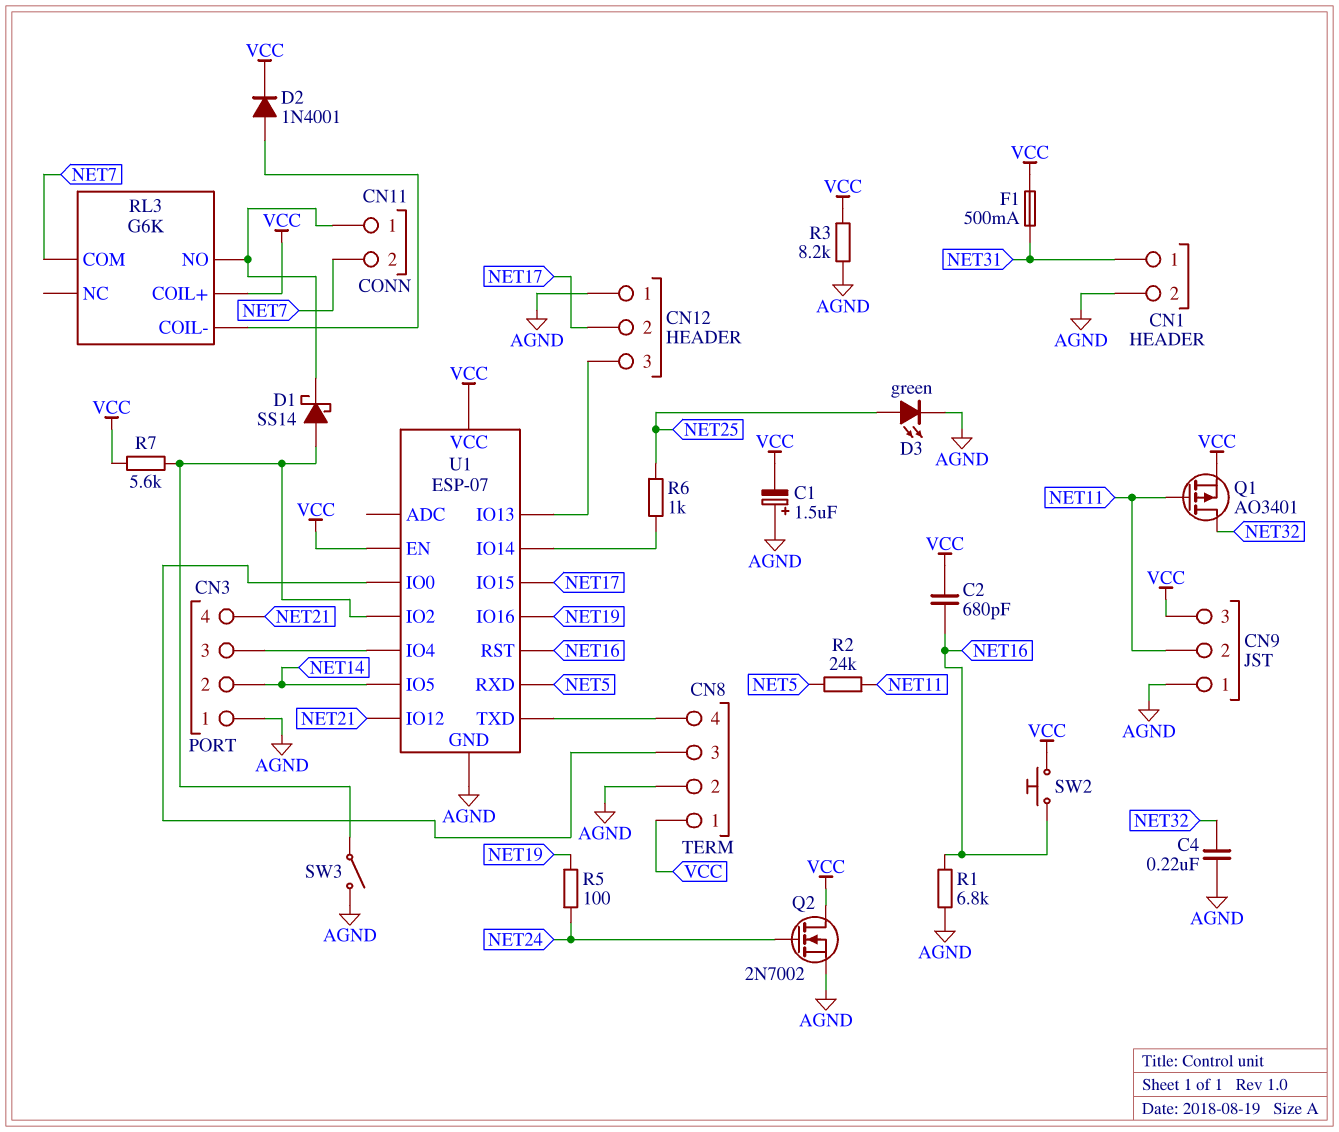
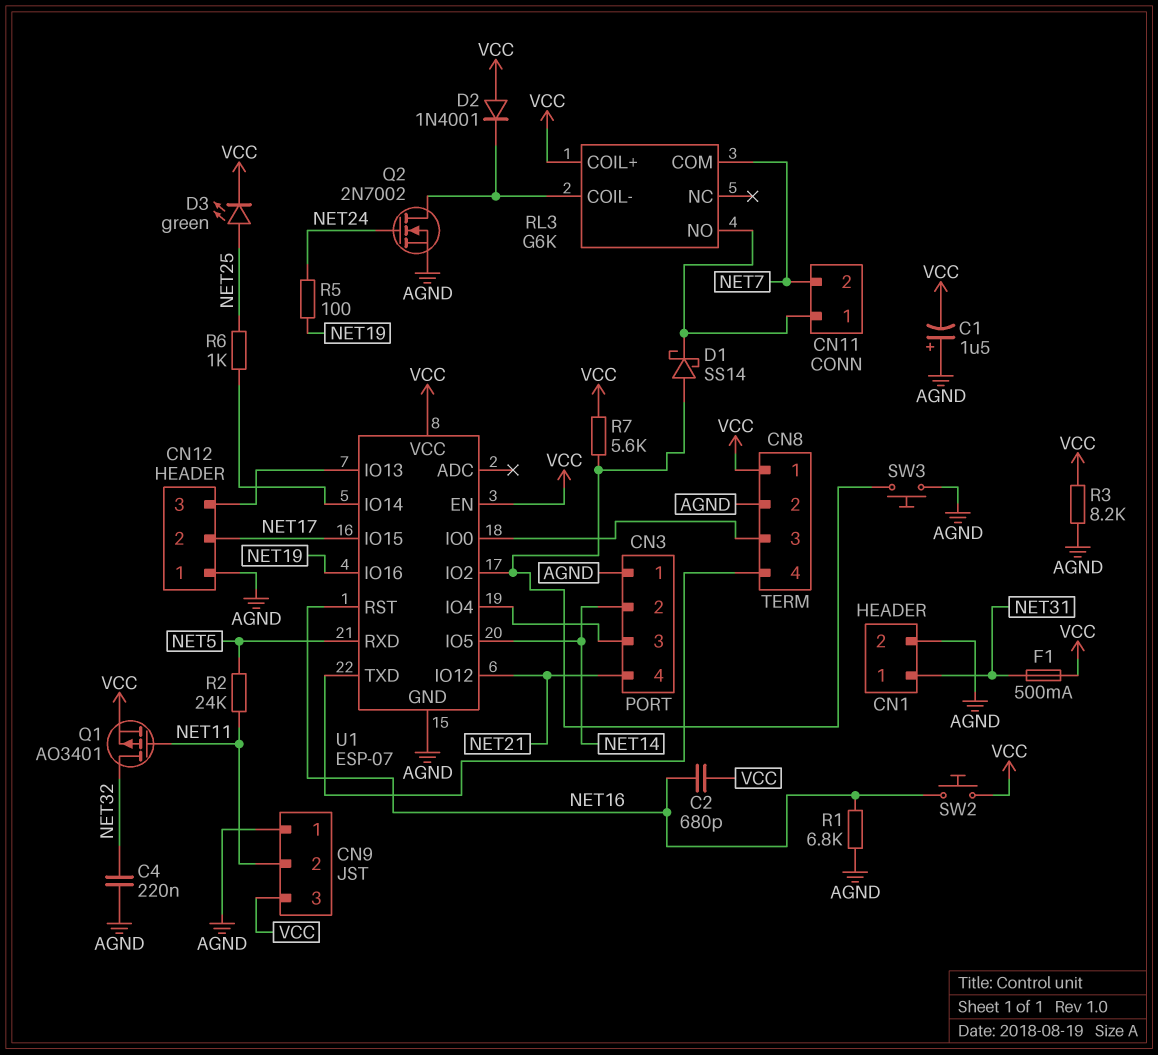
D2: diode 1N4001 (A RL3/COIL-, K VCC) -> diode 1N4001 (A VCC, K RL3/COIL-)
D3: LED green (A NET25, K AGND) -> LED green (A NET25, K VCC)
Q2: NMOS 2N7002 (G NET24, D VCC, S AGND) -> NMOS 2N7002 (G NET24, D RL3/COIL-, S AGND)
SW3: switch (AGND, U1/IO2) -> button (AGND, U1/IO2)

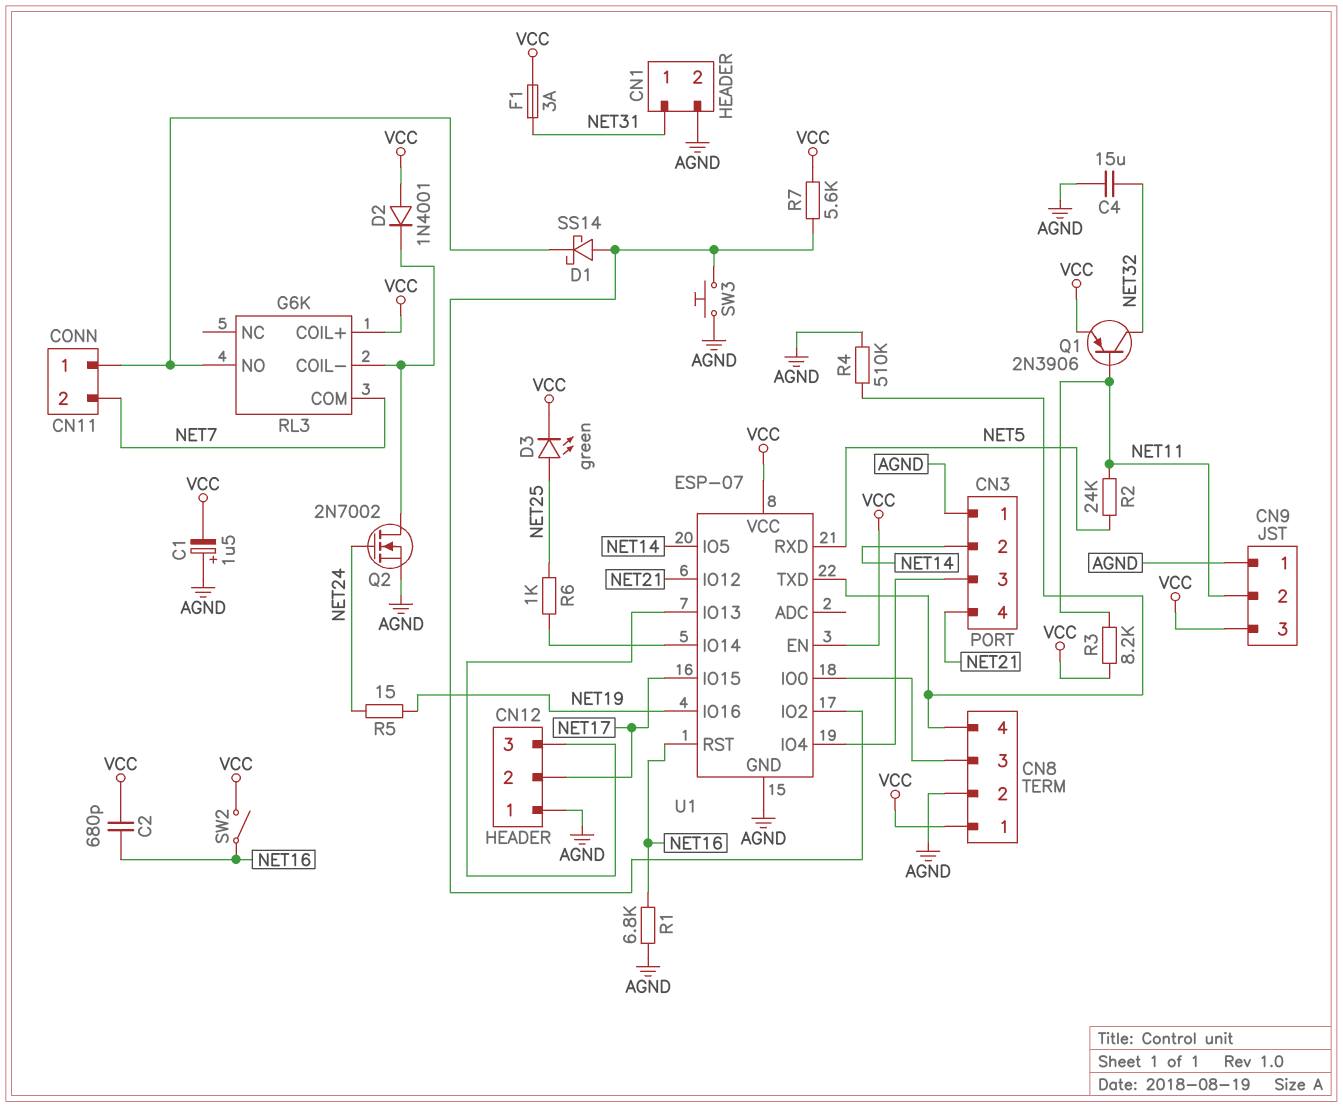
C4: 220nF (AGND, NET32) -> 15uF (AGND, NET32)
F1: 500mA (NET31, VCC) -> 3A (NET31, VCC)
Q1: PMOS AO3401 (G NET11, D NET32, S VCC) -> PNP 2N3906 (B NET11, C NET32, E VCC)
R3: 8.2k (AGND, VCC) -> 8.2k (NET11, VCC)
R4: none -> 510k (AGND, CN8/4)
R5: 100 (NET19, NET24) -> 15 (NET19, NET24)
SW2: button (NET16, VCC) -> switch (NET16, VCC)

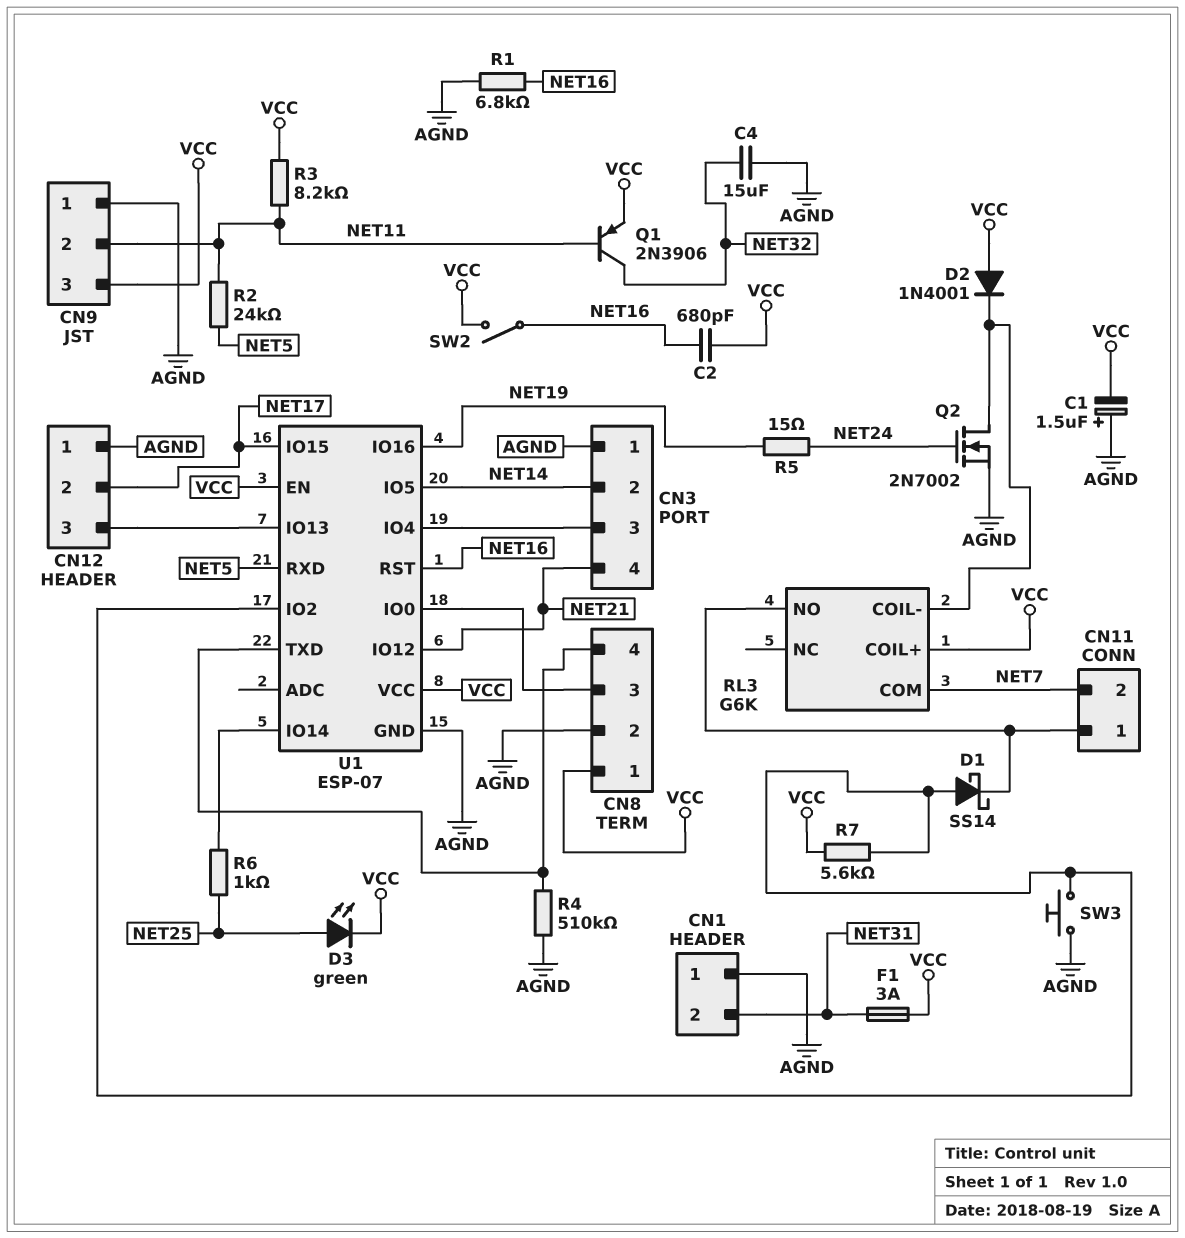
CN1 pin 1: NET31 -> AGND
CN1 pin 2: AGND -> NET31

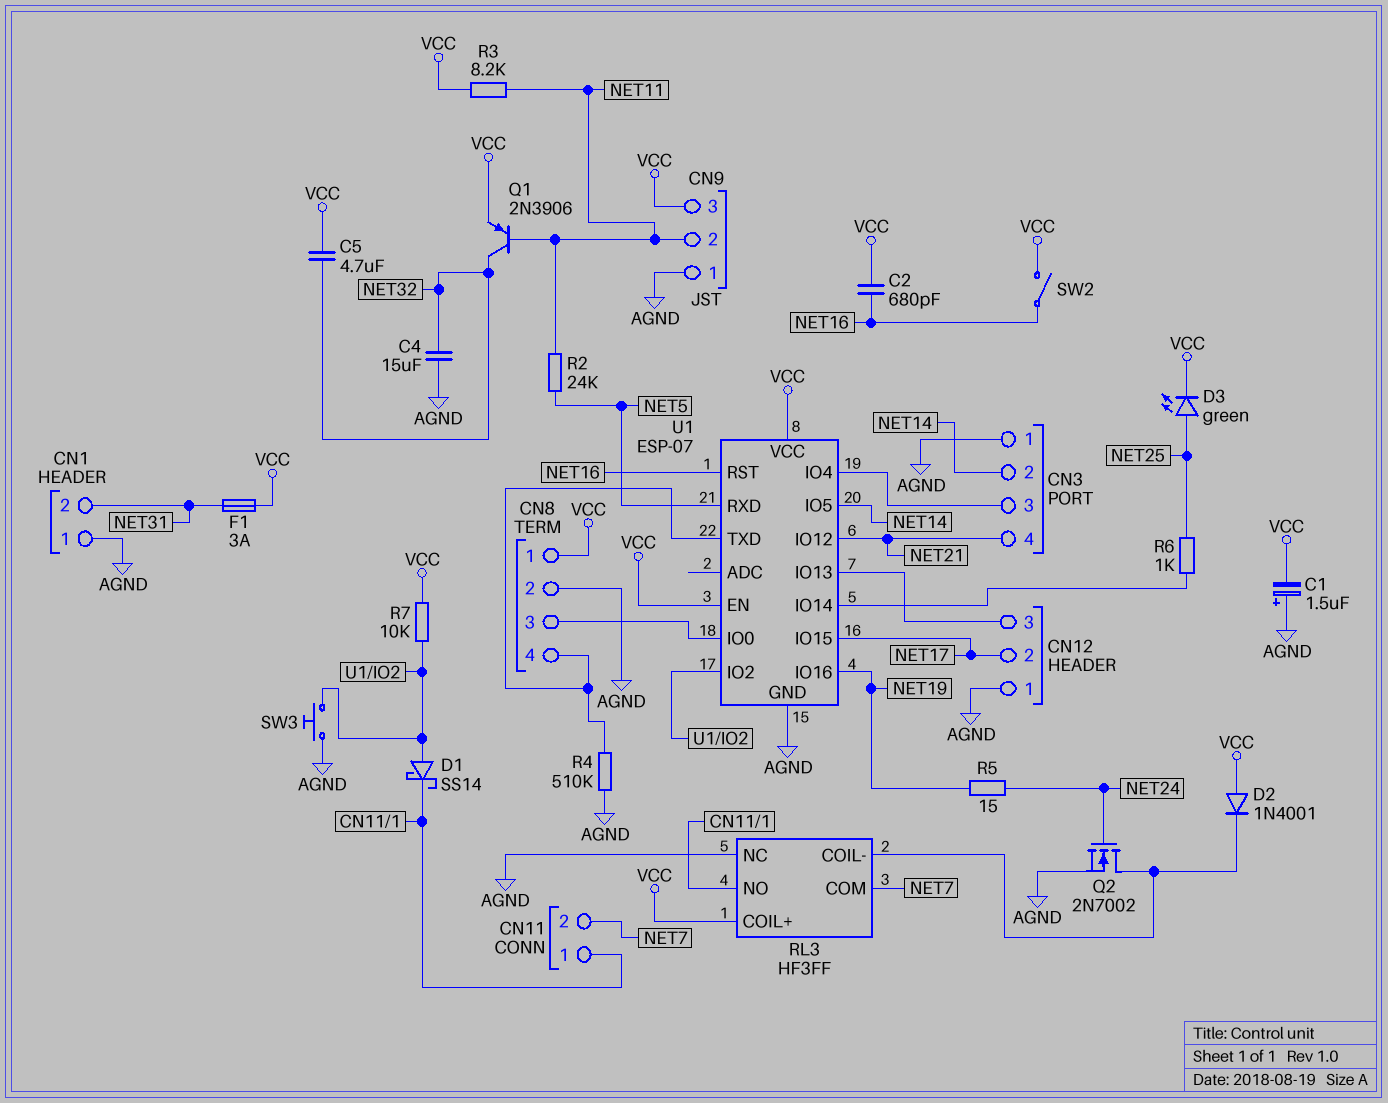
C5: none -> 4.7uF (NET32, VCC)
R1: 6.8k (AGND, NET16) -> none
R7: 5.6k (U1/IO2, VCC) -> 10k (U1/IO2, VCC)
RL3: G6K -> HF3FF
RL3 pin NC: none -> AGND

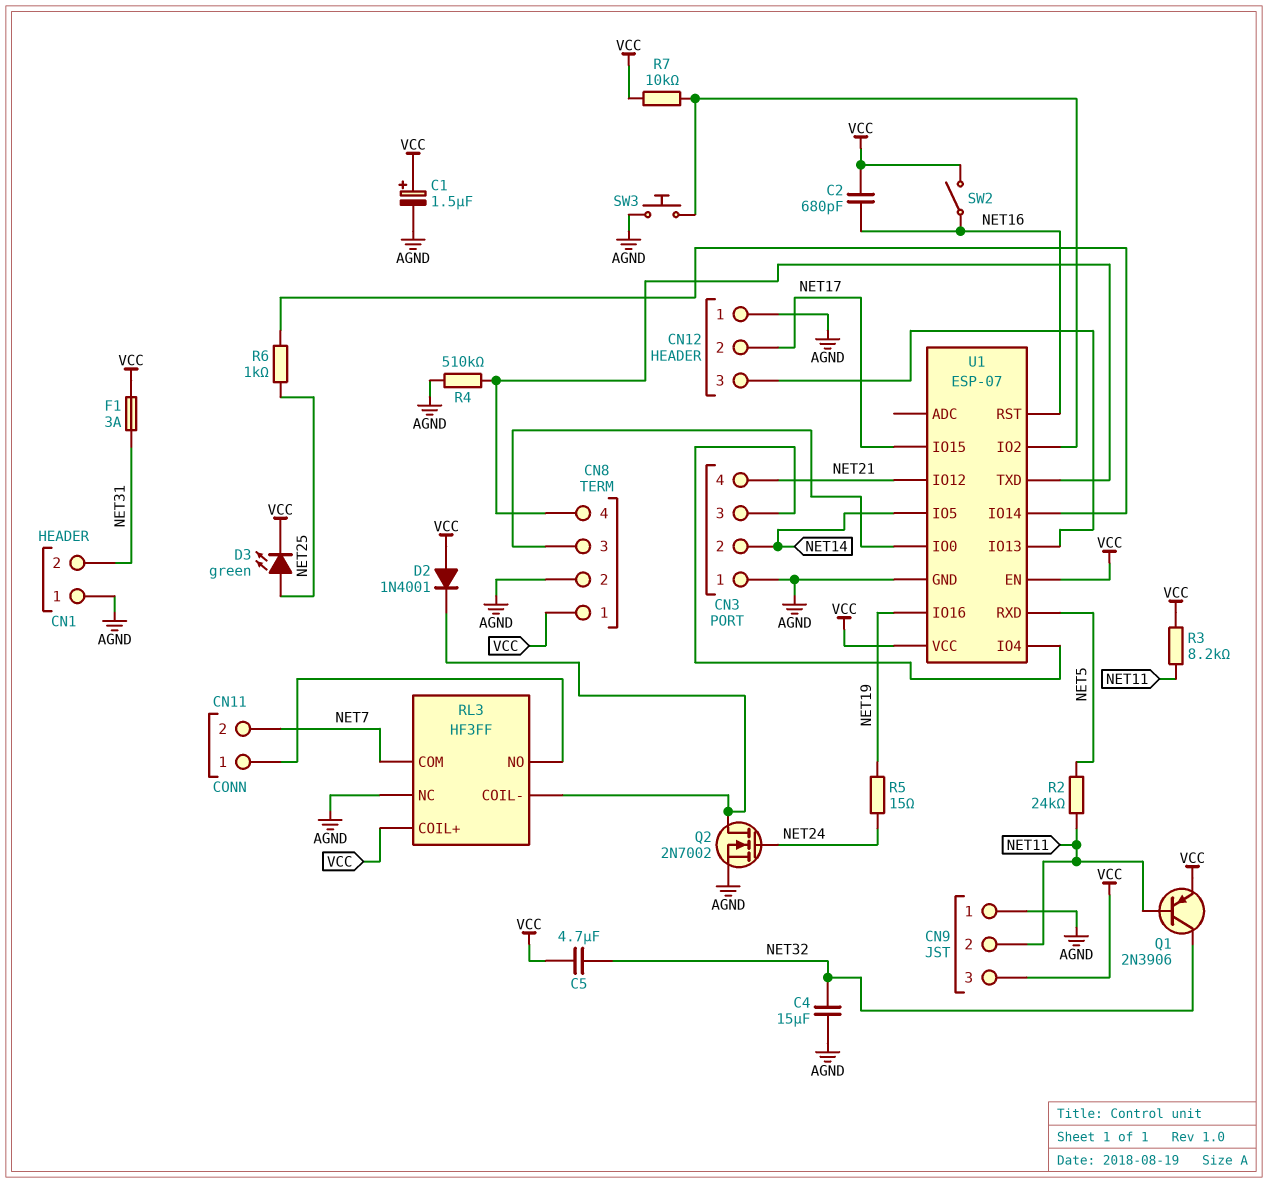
C1: 1.5uF (plus AGND, minus VCC) -> 1.5uF (plus VCC, minus AGND)
D1: schottky SS14 (A U1/IO2, K CN11/1) -> none

